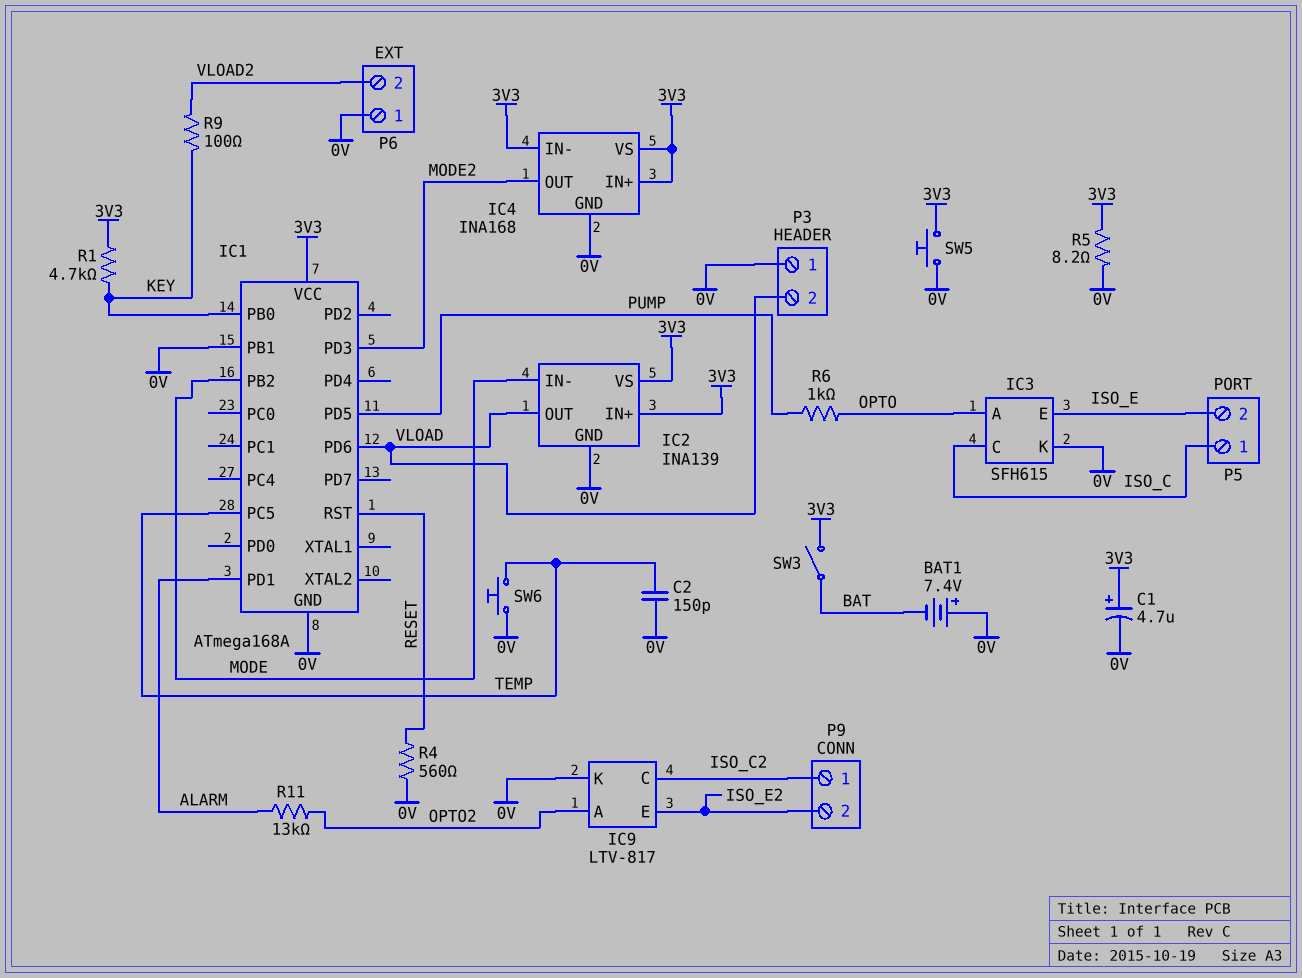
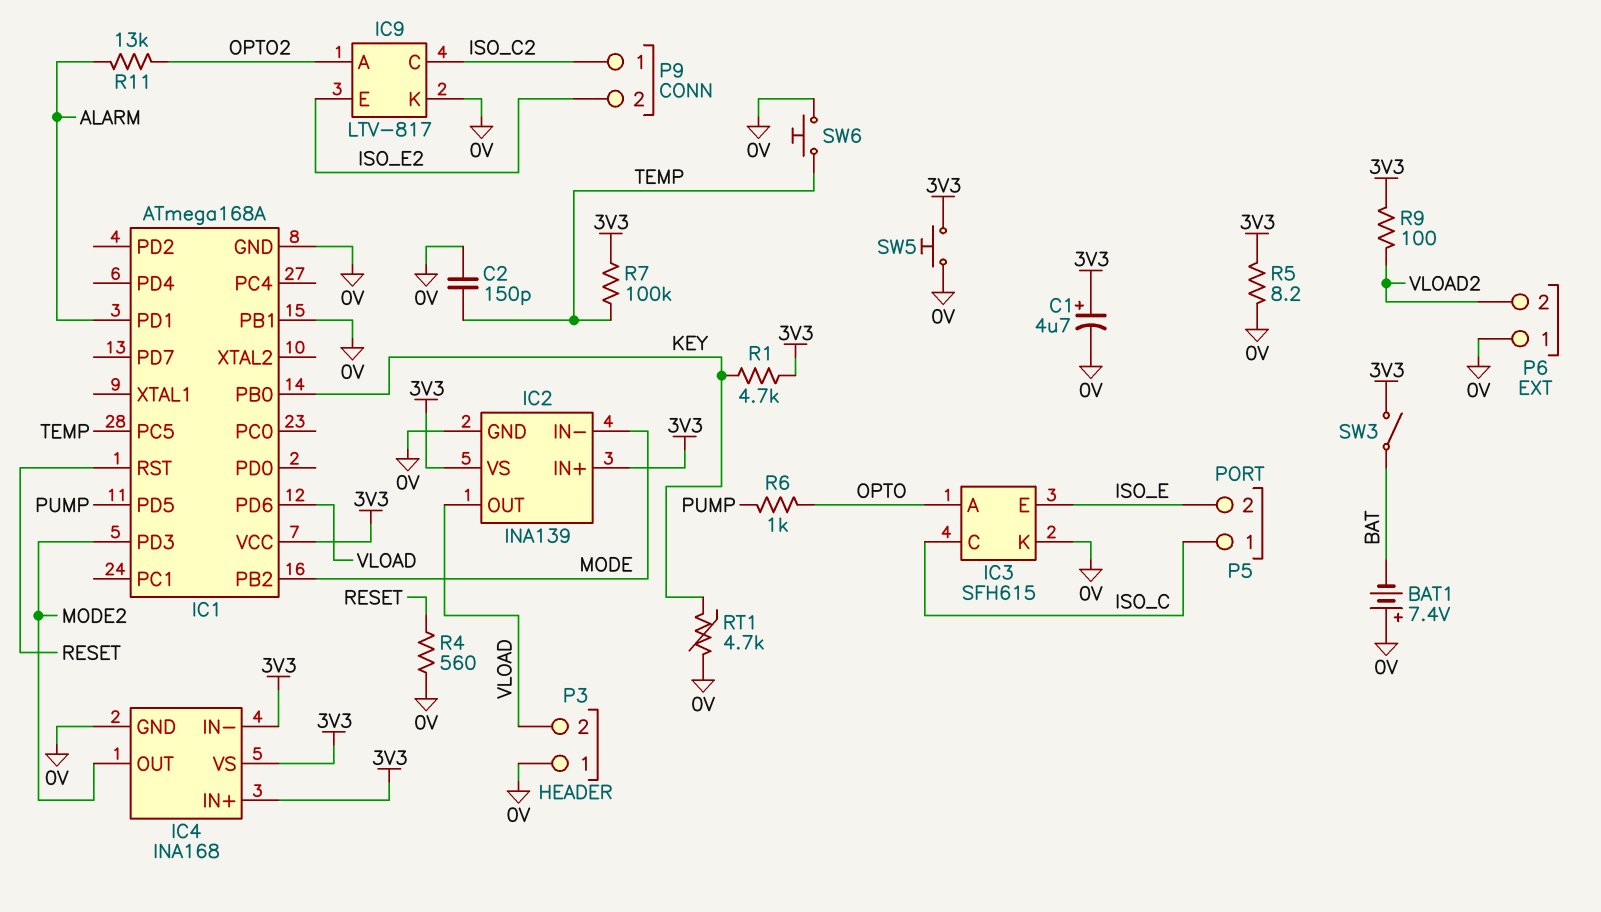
R7: none -> 100k (3V3, TEMP)
R9: 100 (KEY, VLOAD2) -> 100 (3V3, VLOAD2)
RT1: none -> 4.7k (0V, KEY)

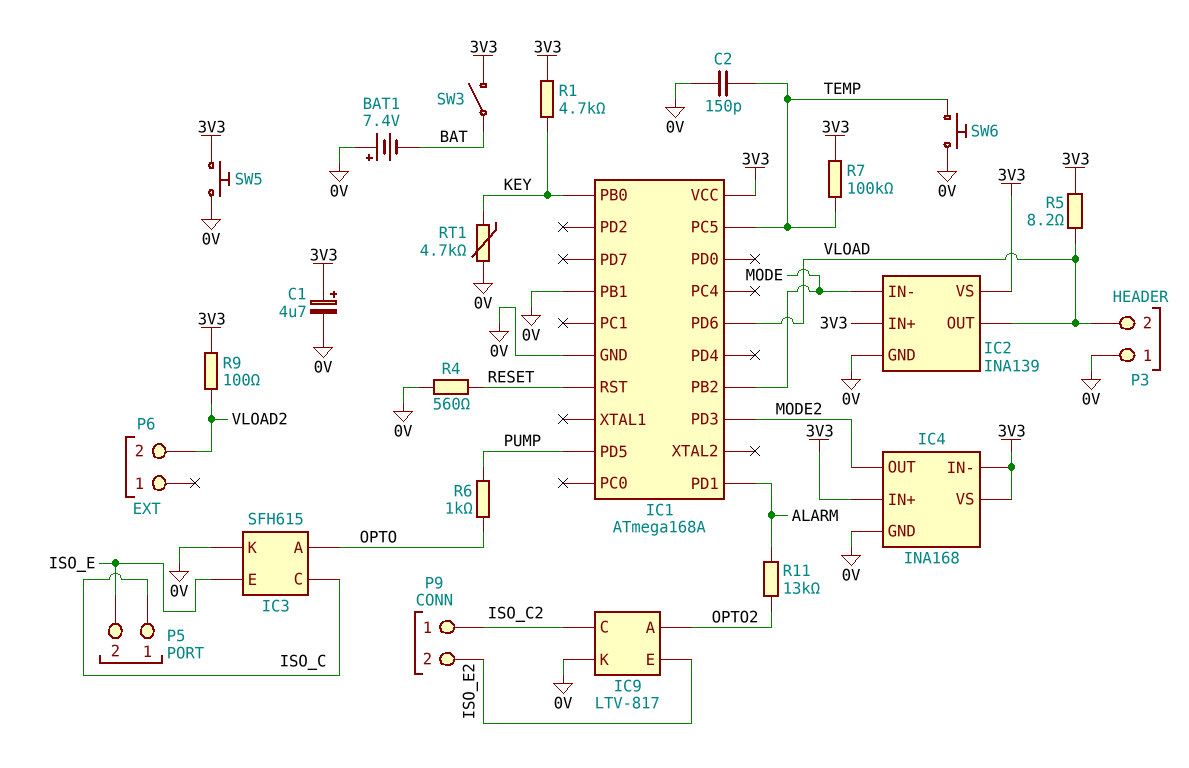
P6 pin 1: 0V -> none
R5: 8.2 (0V, 3V3) -> 8.2 (3V3, VLOAD)

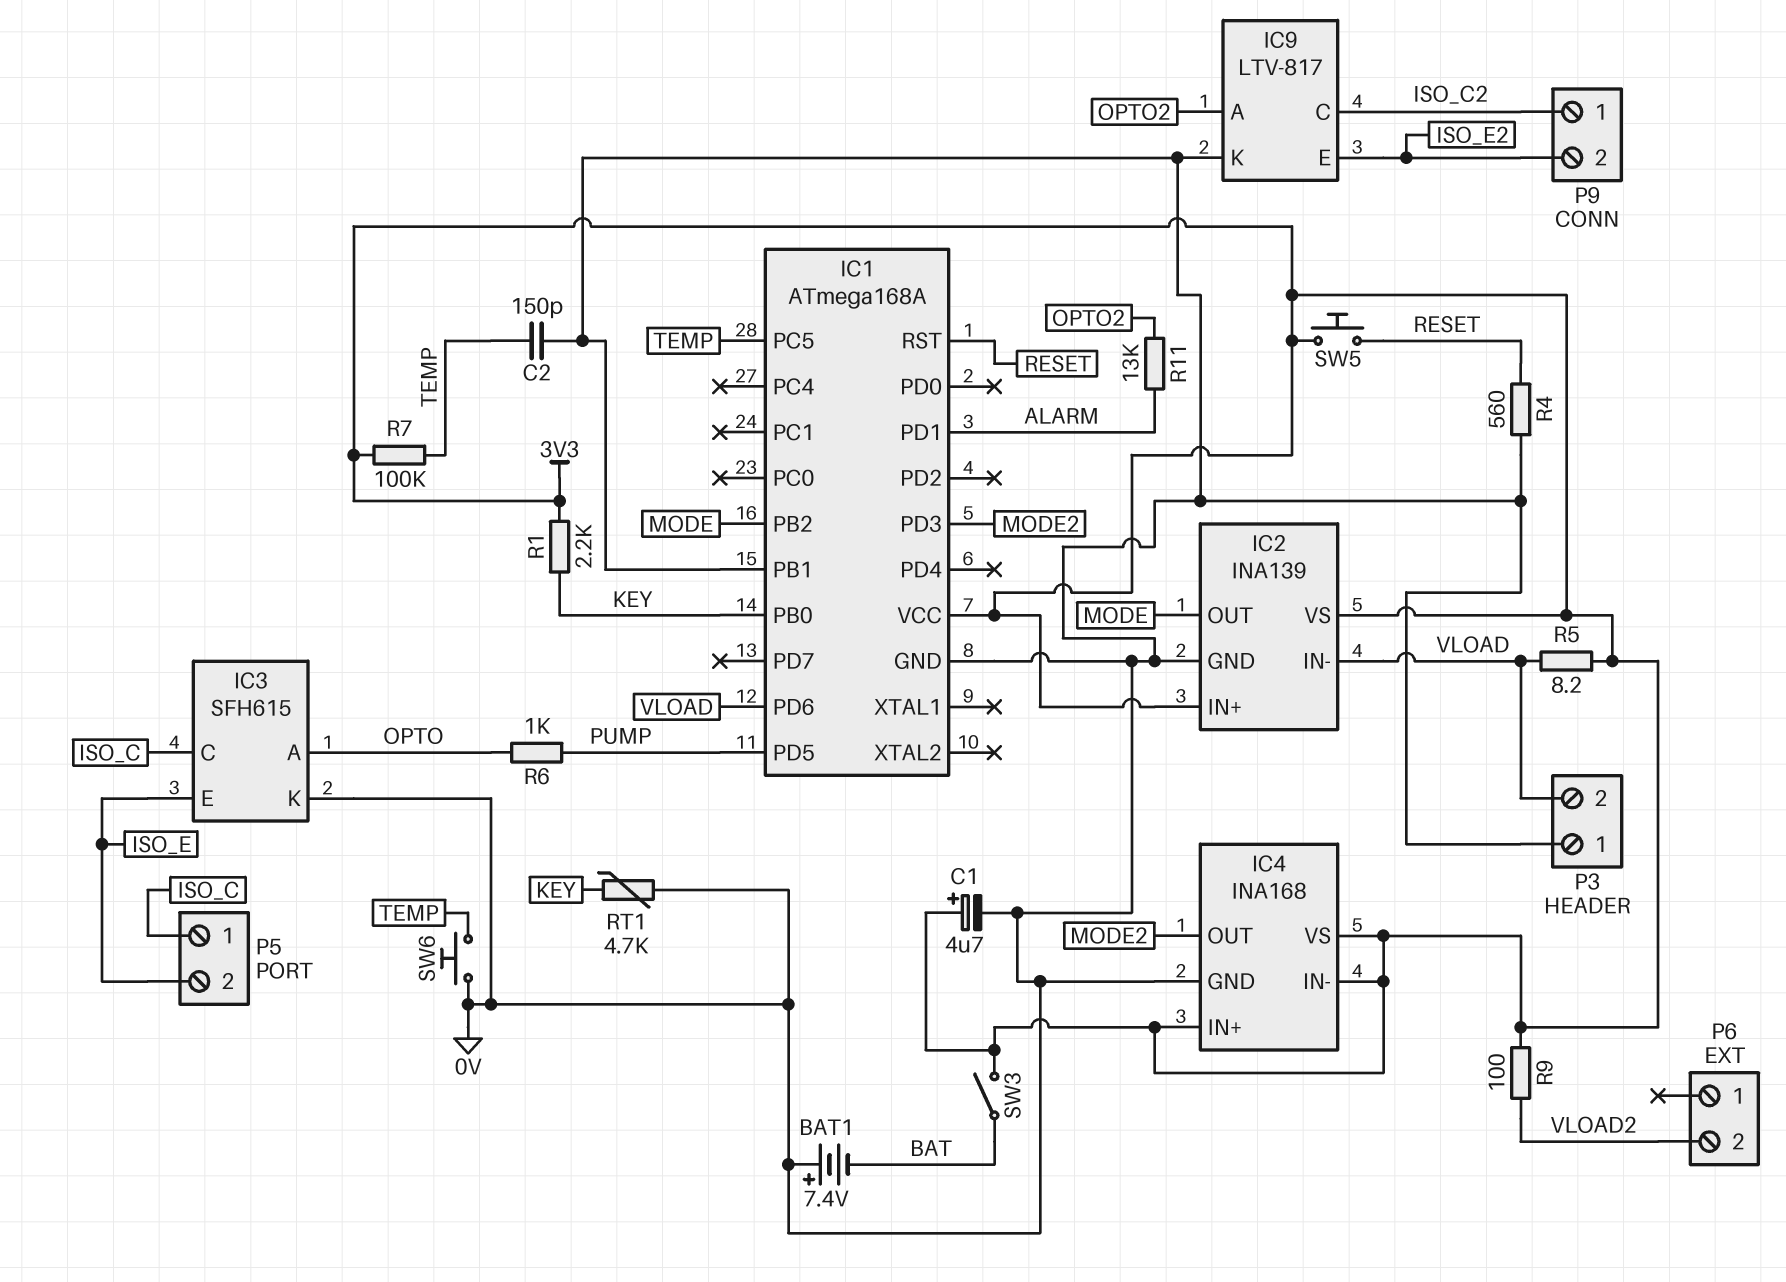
IC2 pin IN-: MODE -> VLOAD
IC2 pin OUT: VLOAD -> MODE
R1: 4.7k (3V3, KEY) -> 2.2k (3V3, KEY)
SW5: button (0V, 3V3) -> button (3V3, RESET)

